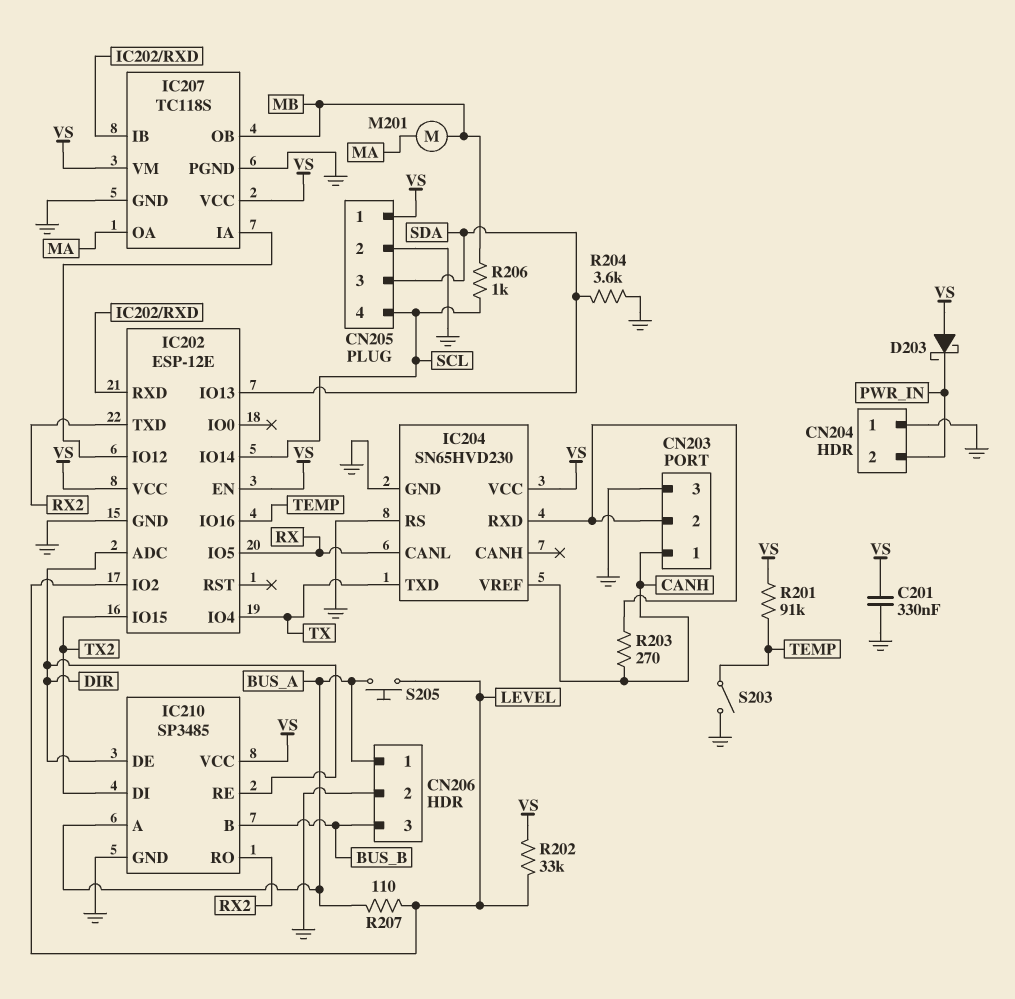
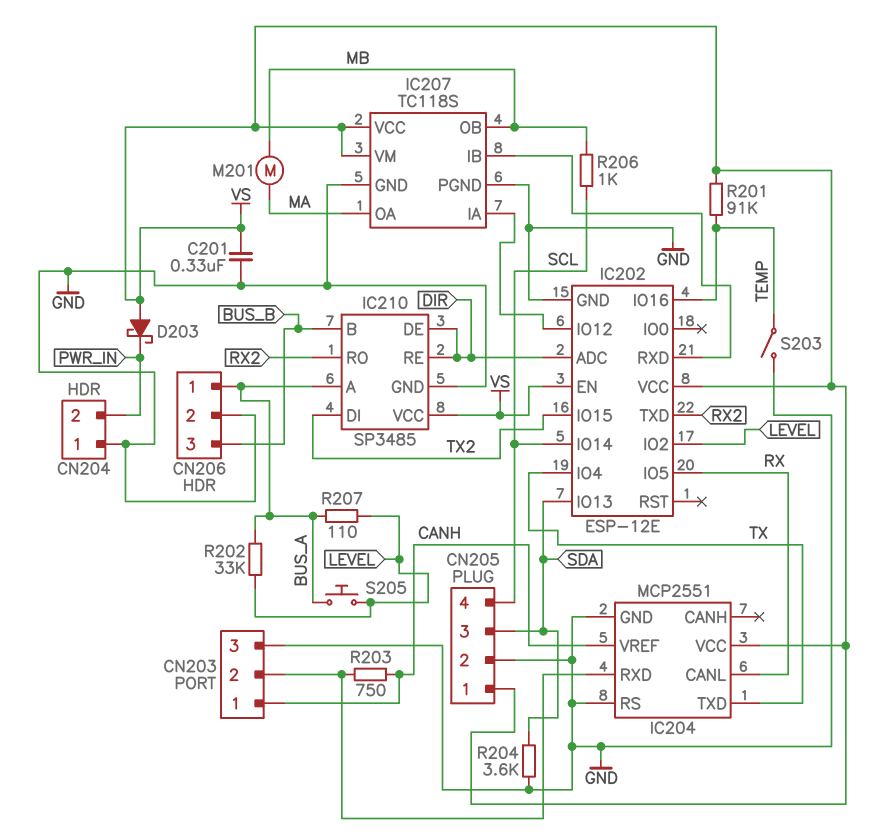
IC204: SN65HVD230 -> MCP2551
R202: 33k (LEVEL, VS) -> 33k (BUS_A, LEVEL)
R203: 270 (CANH, CN203/2) -> 750 (CANH, CN203/2)

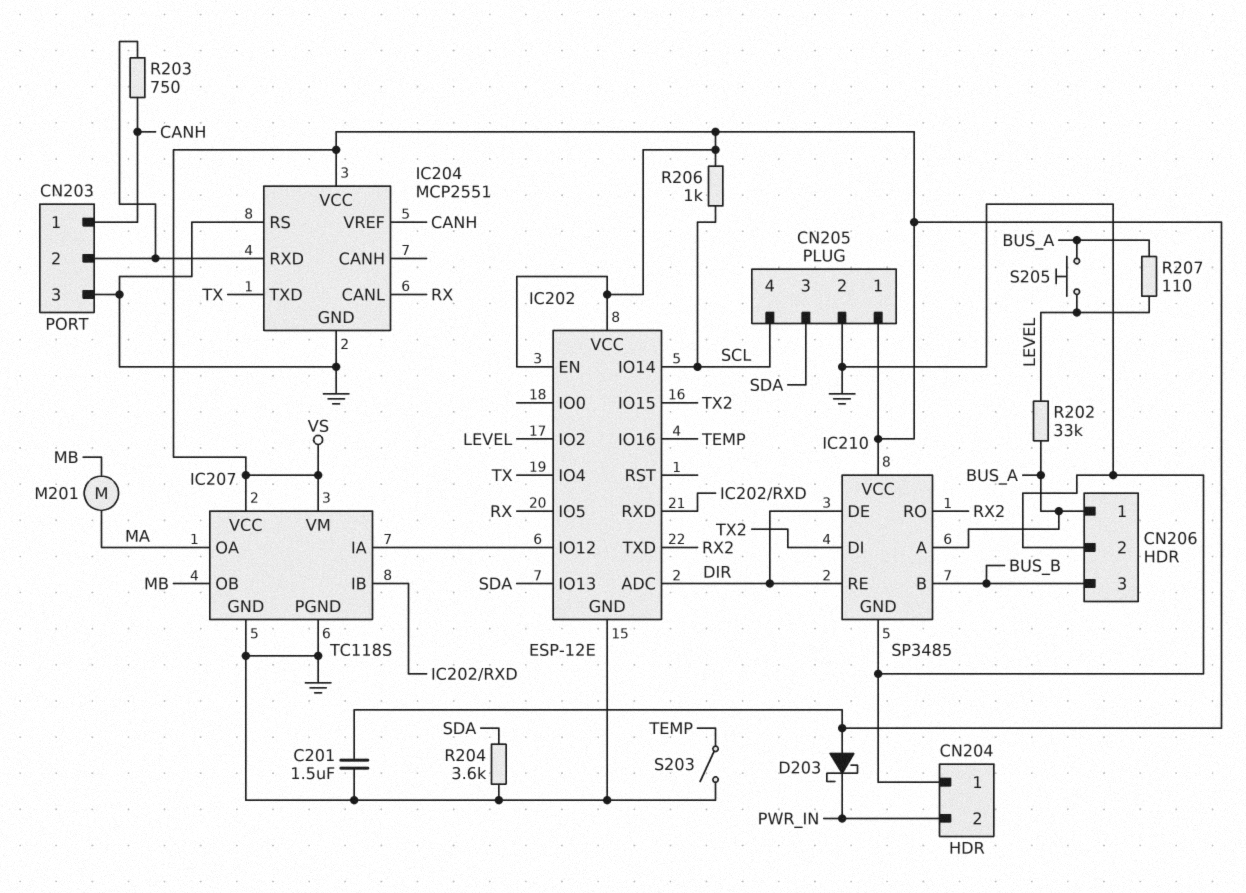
C201: 330nF (GND, VS) -> 1.5uF (GND, VS)
R201: 91k (TEMP, VS) -> none
R206: 1k (MB, SCL) -> 1k (SCL, VS)

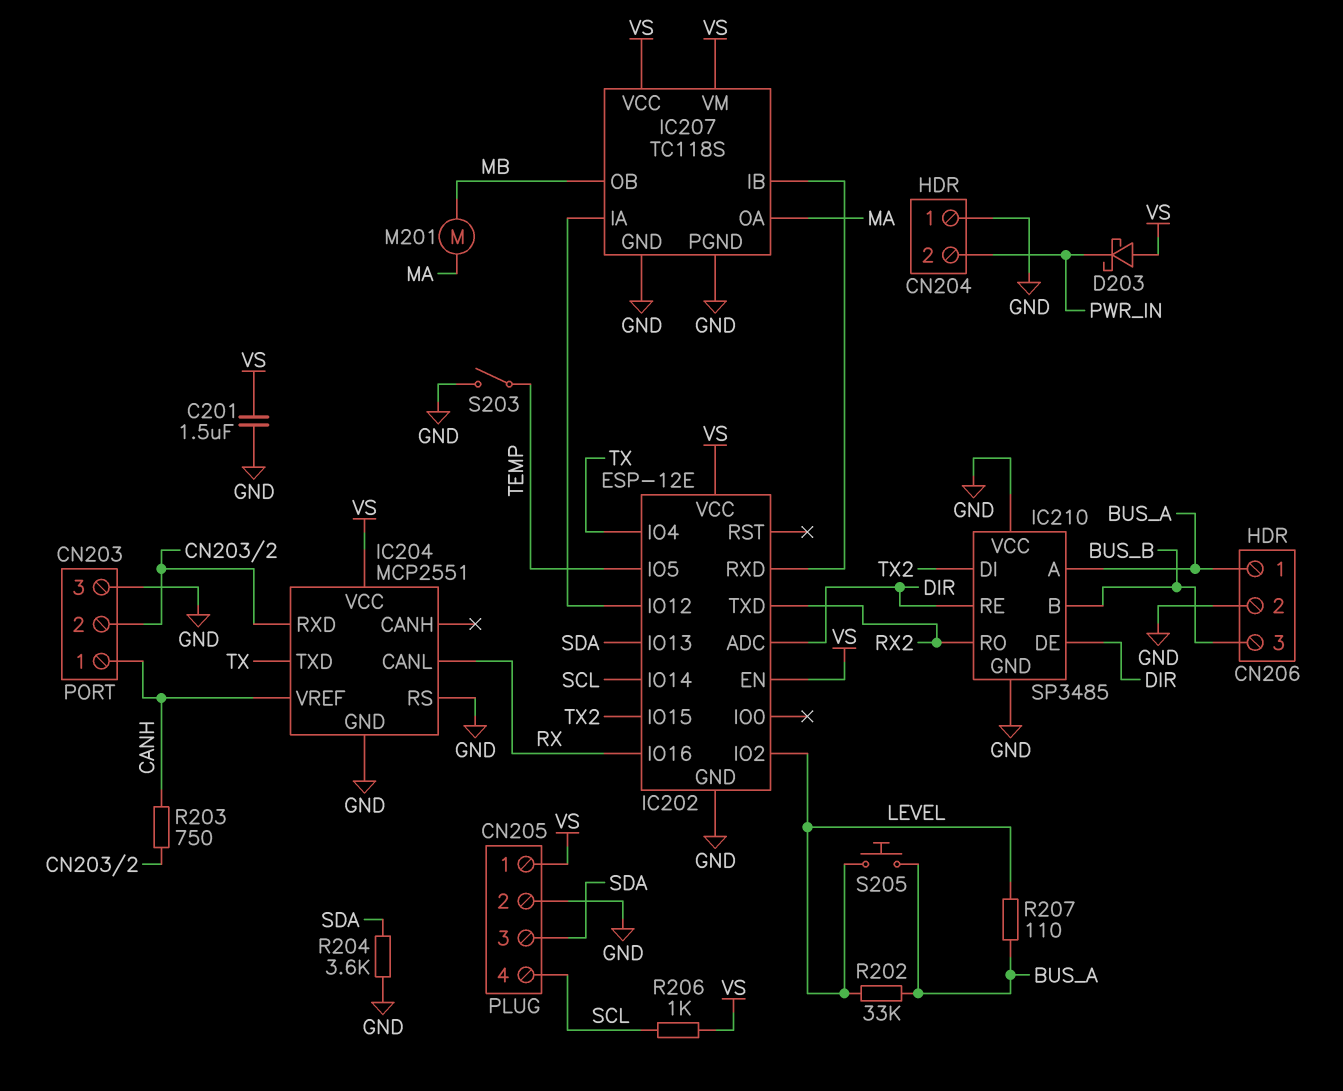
IC202 pin IO5: RX -> TEMP
IC202 pin IO16: TEMP -> RX
IC210 pin VCC: VS -> GND

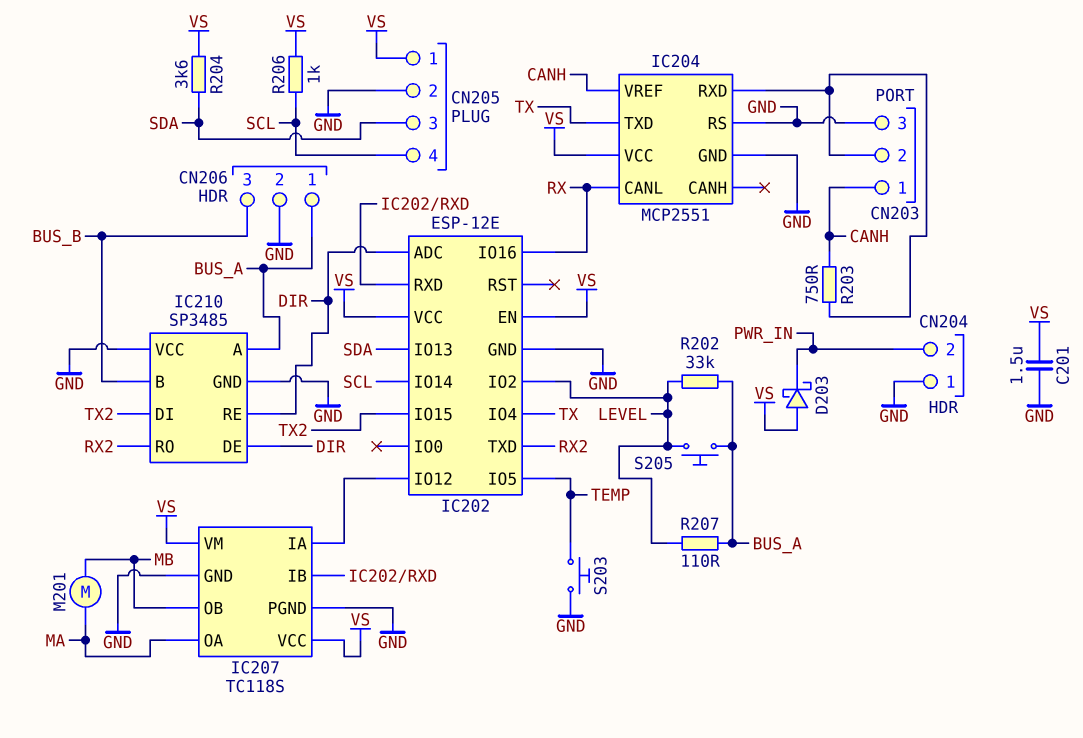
R204: 3.6k (GND, SDA) -> 3.6k (SDA, VS)
S203: switch (GND, TEMP) -> button (GND, TEMP)

